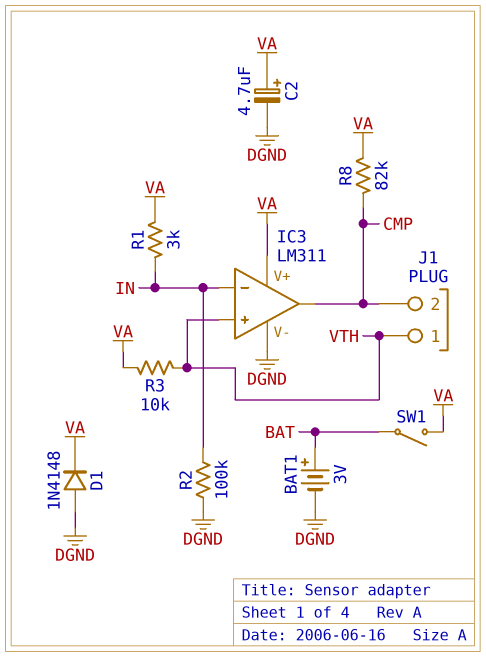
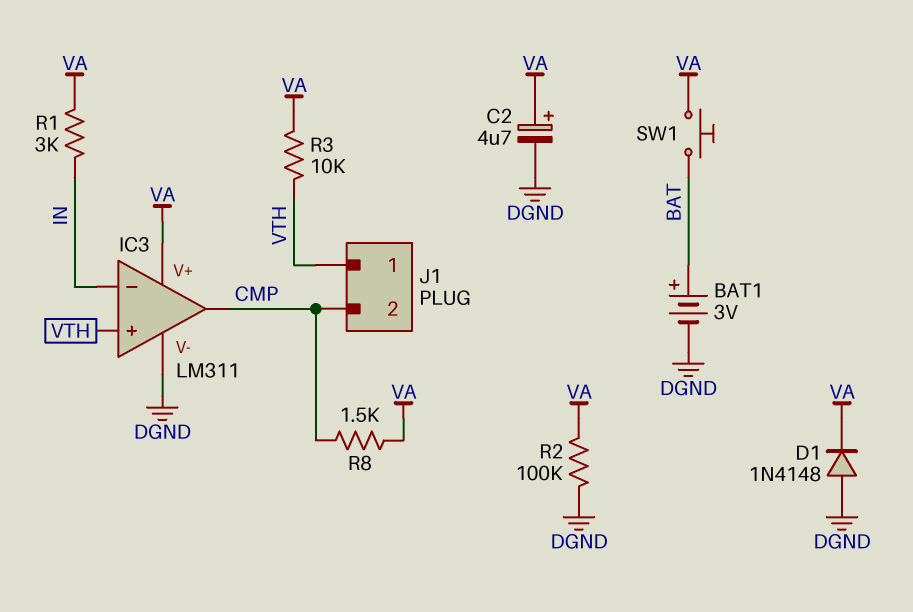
R2: 100k (DGND, IN) -> 100k (DGND, VA)
R8: 82k (CMP, VA) -> 1.5k (CMP, VA)
SW1: switch (BAT, VA) -> button (BAT, VA)

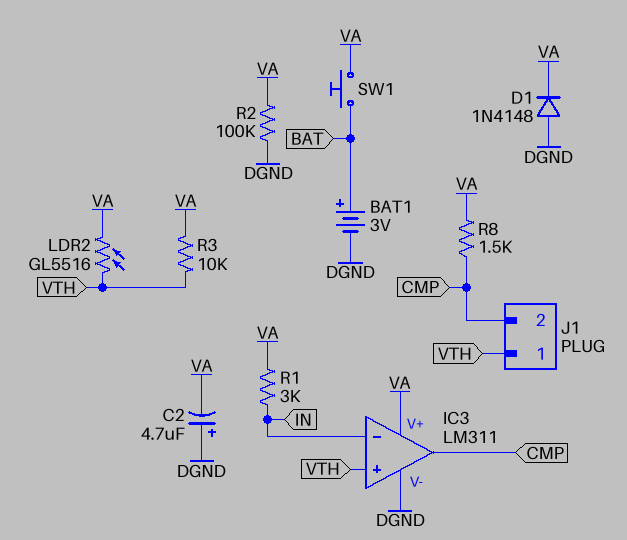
C2: 4.7uF (plus VA, minus DGND) -> 4.7uF (plus DGND, minus VA)
LDR2: none -> GL5516 (VA, VTH)

